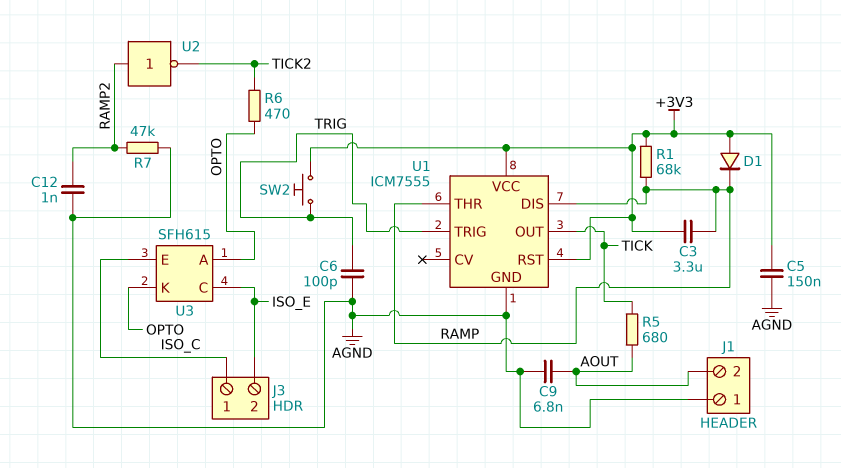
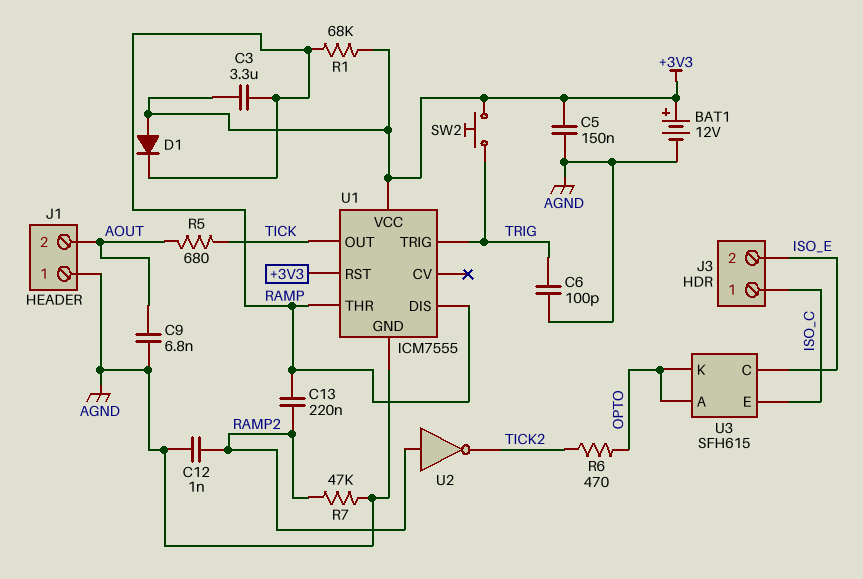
BAT1: none -> 12V (plus +3V3, minus AGND)
C13: none -> 220nF (RAMP, RAMP2)

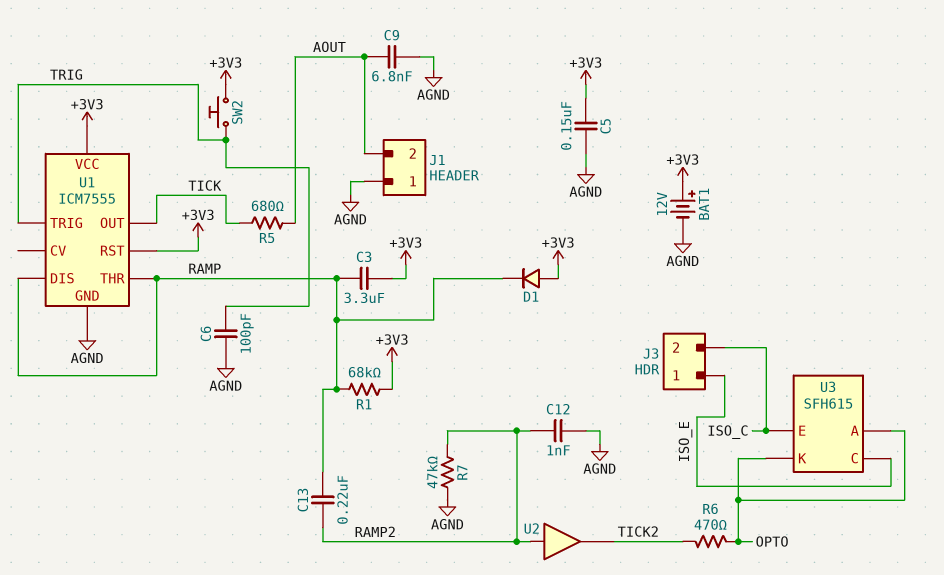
J3 pin 1: ISO_C -> ISO_E
J3 pin 2: ISO_E -> ISO_C
U2: NOT (in RAMP2, out TICK2) -> buffer (in RAMP2, out TICK2)

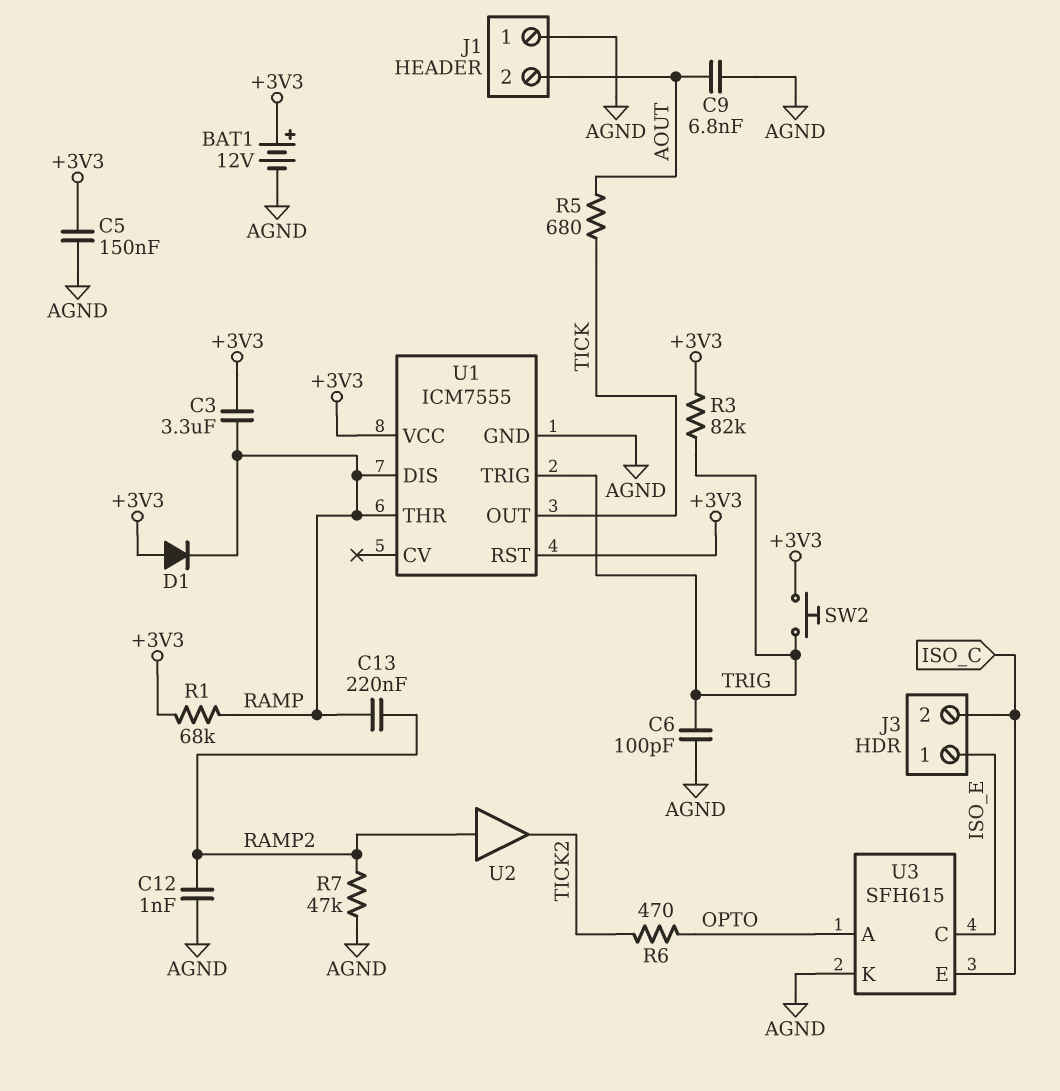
R3: none -> 82k (+3V3, TRIG)
U3 pin K: OPTO -> AGND

